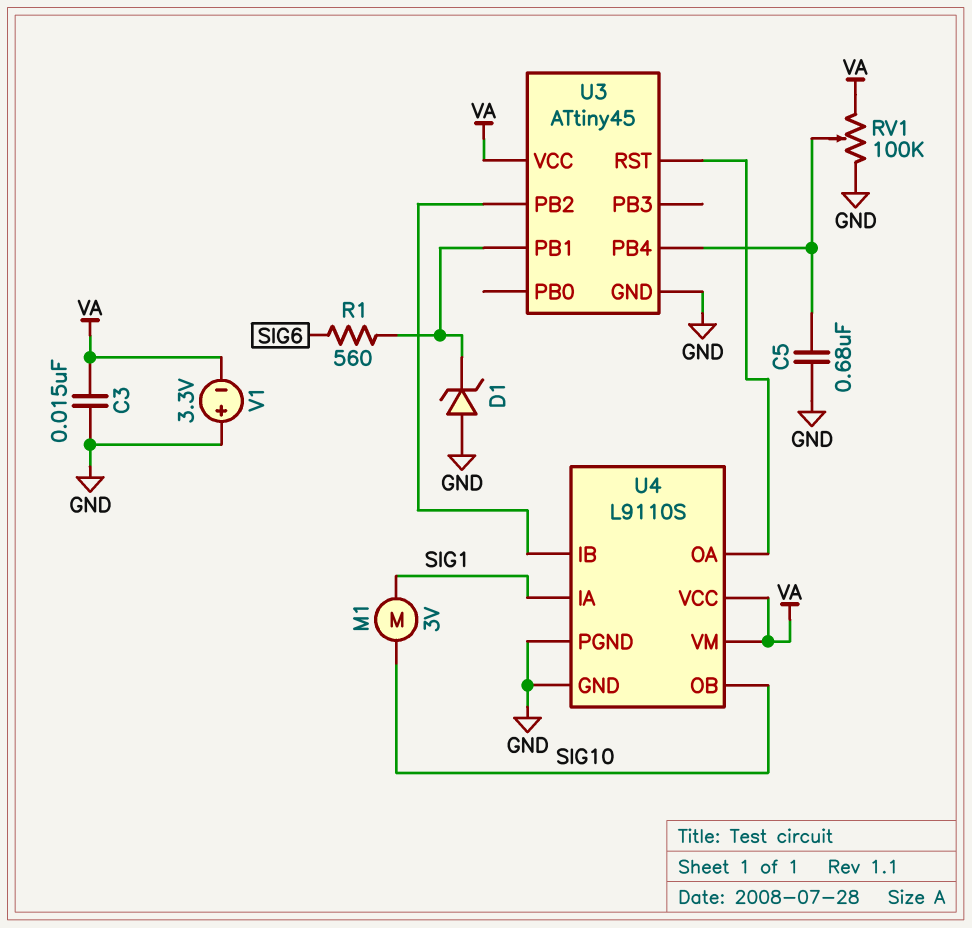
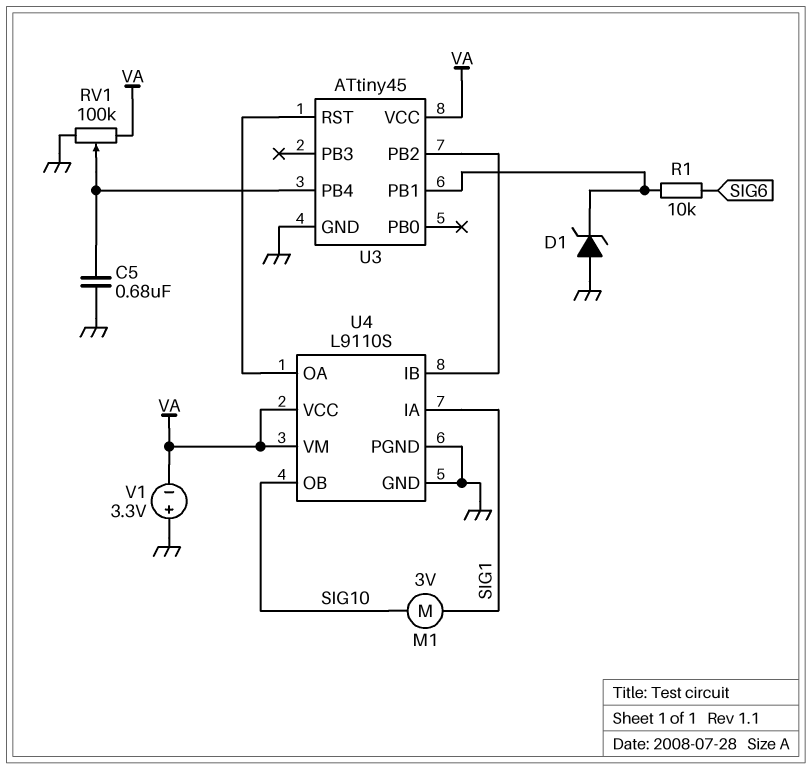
C3: 15nF (GND, VA) -> none
R1: 560 (SIG6, U3/PB1) -> 10k (SIG6, U3/PB1)

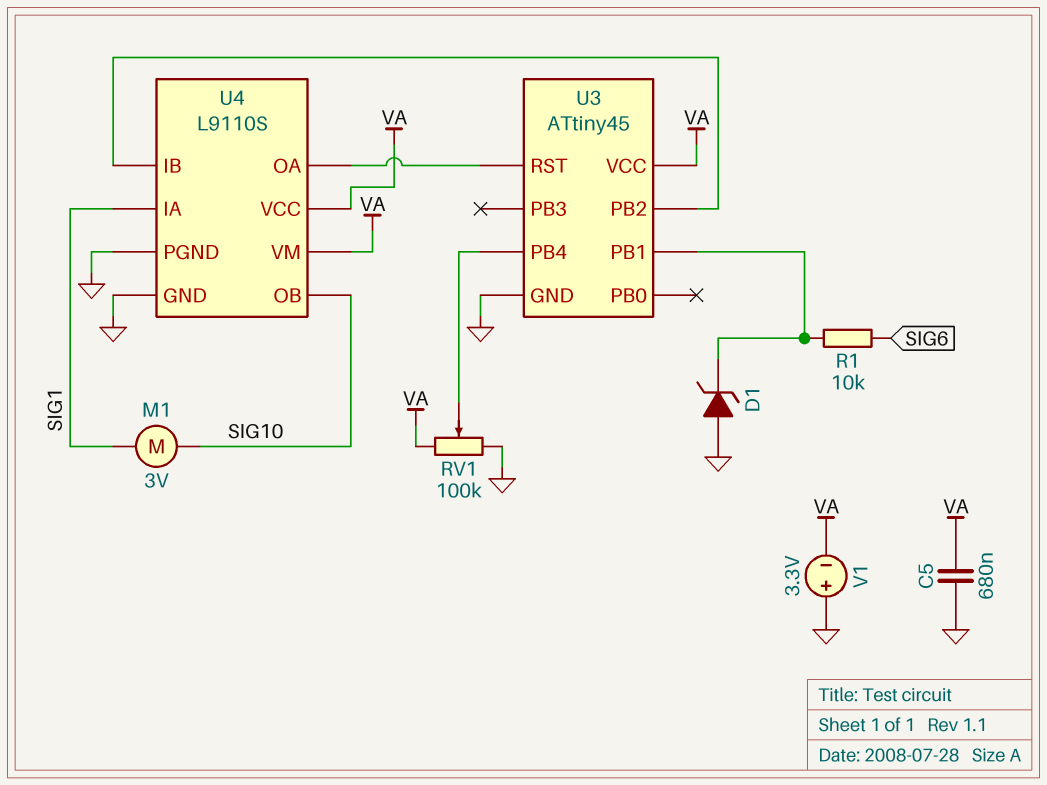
C5: 680nF (GND, U3/PB4) -> 680nF (GND, VA)

